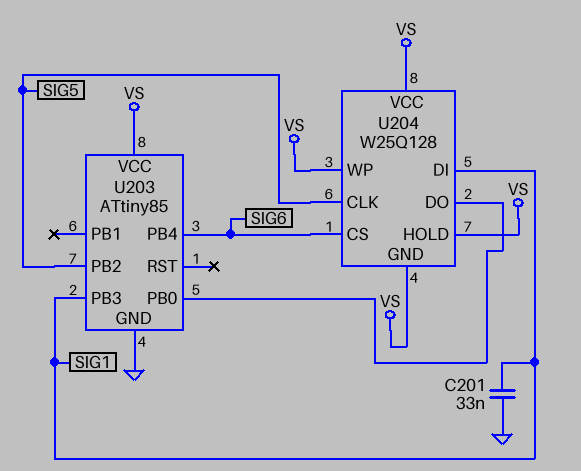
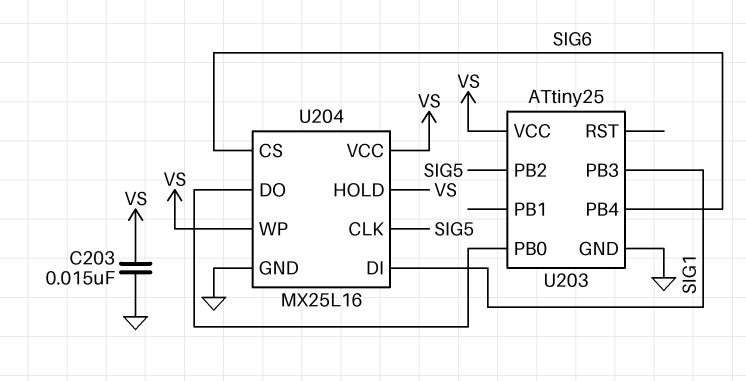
C201: 33nF (GND, SIG1) -> none
C203: none -> 15nF (GND, VS)
U203: ATtiny85 -> ATtiny25
U204: W25Q128 -> MX25L16
U204 pin GND: VS -> GND

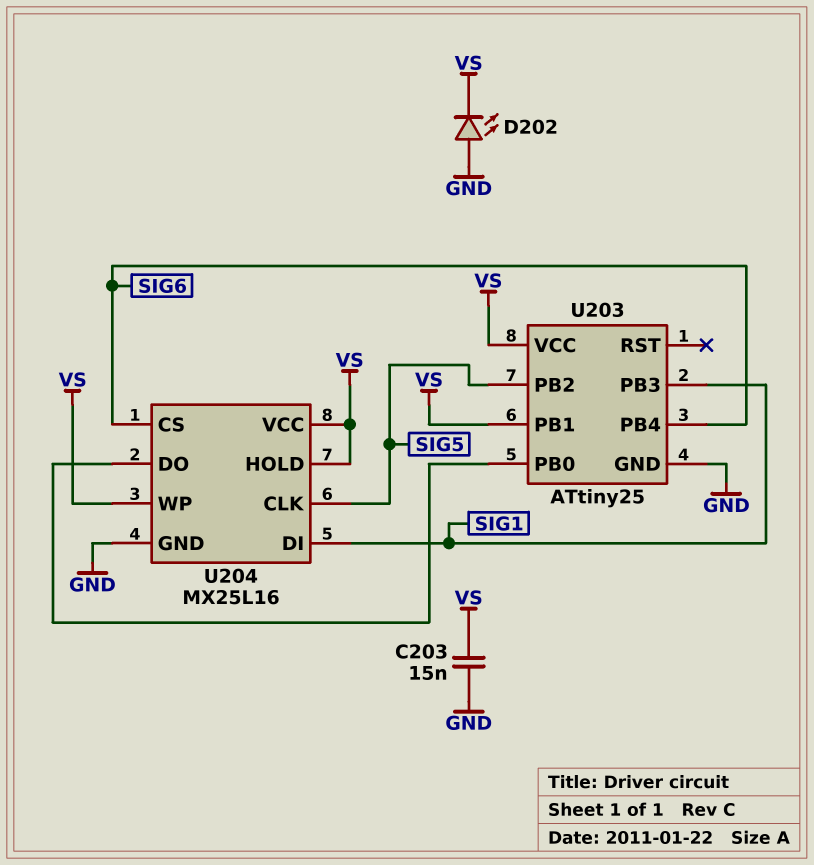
D202: none -> LED (A GND, K VS)
U203 pin PB1: none -> VS

